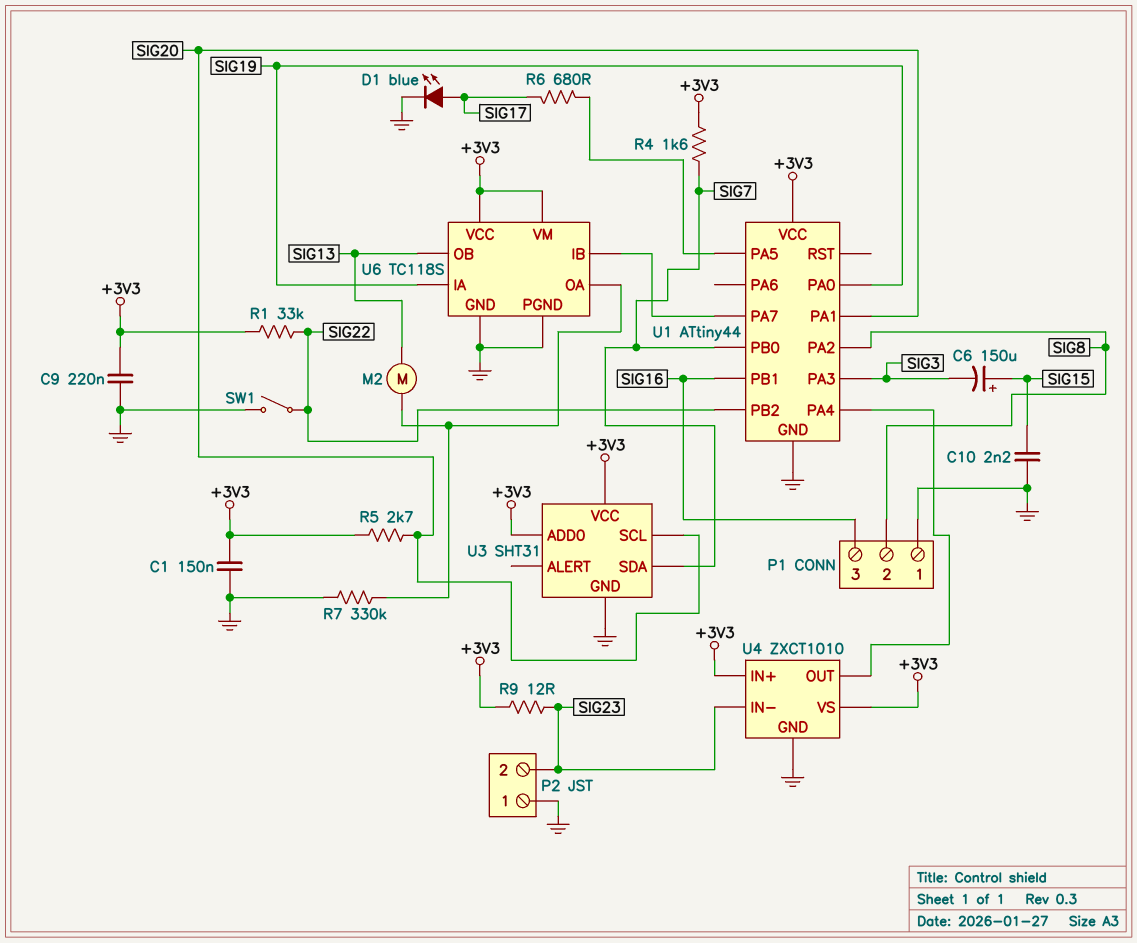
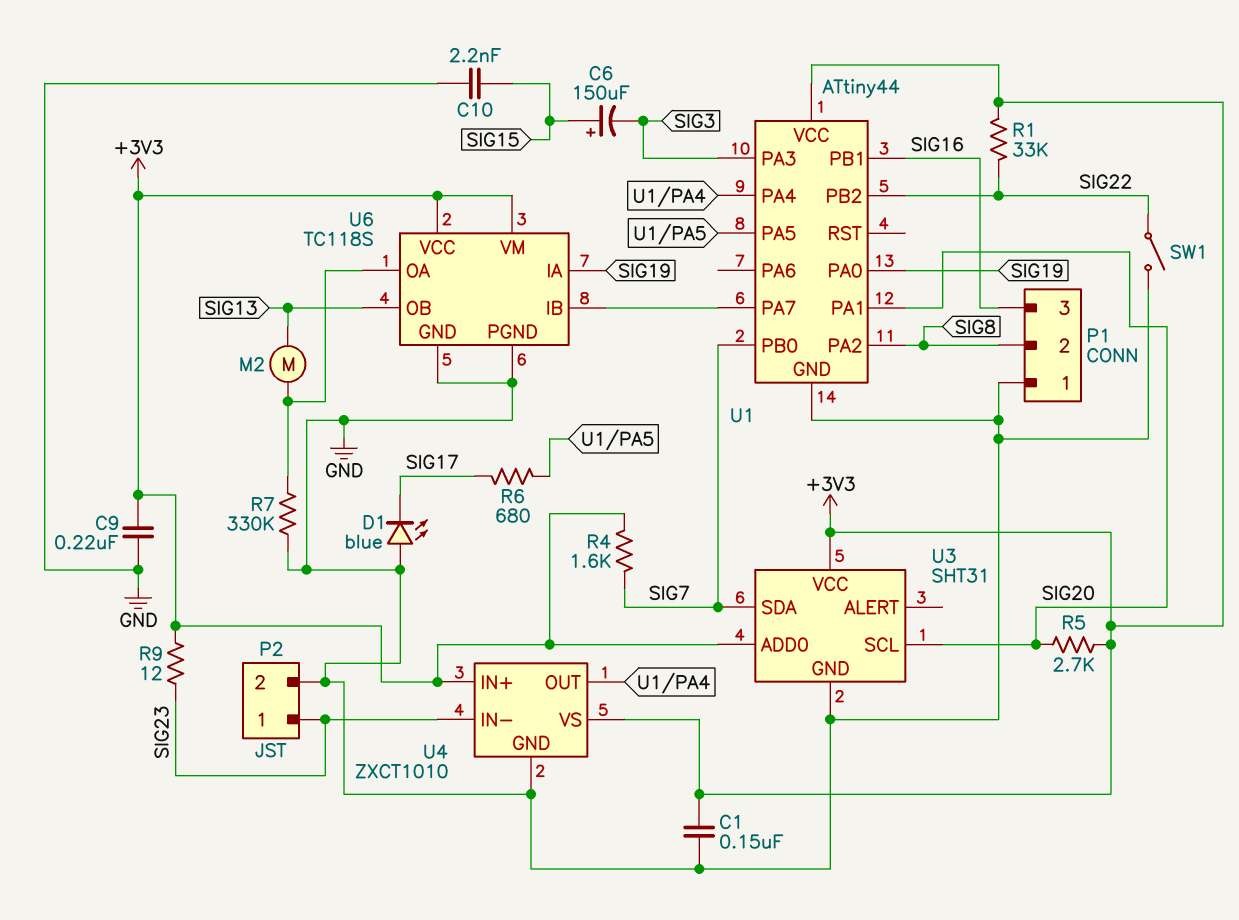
D1: LED blue (A SIG17, K GND) -> LED blue (A GND, K SIG17)
P2 pin 1: GND -> SIG23
P2 pin 2: SIG23 -> GND

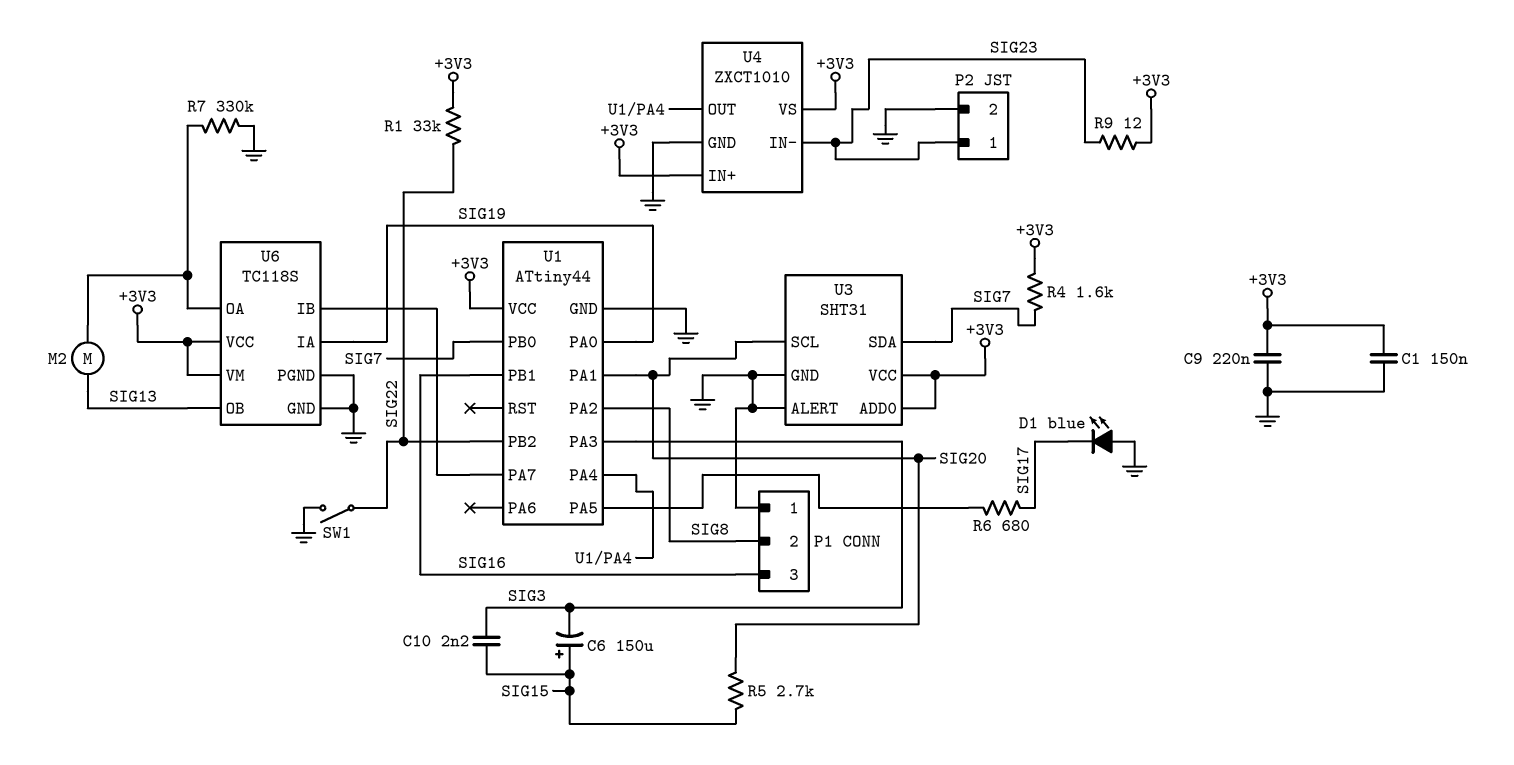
C10: 2.2nF (GND, SIG15) -> 2.2nF (SIG3, SIG15)
R5: 2.7k (+3V3, SIG20) -> 2.7k (SIG15, SIG20)
U3 pin ALERT: none -> GND

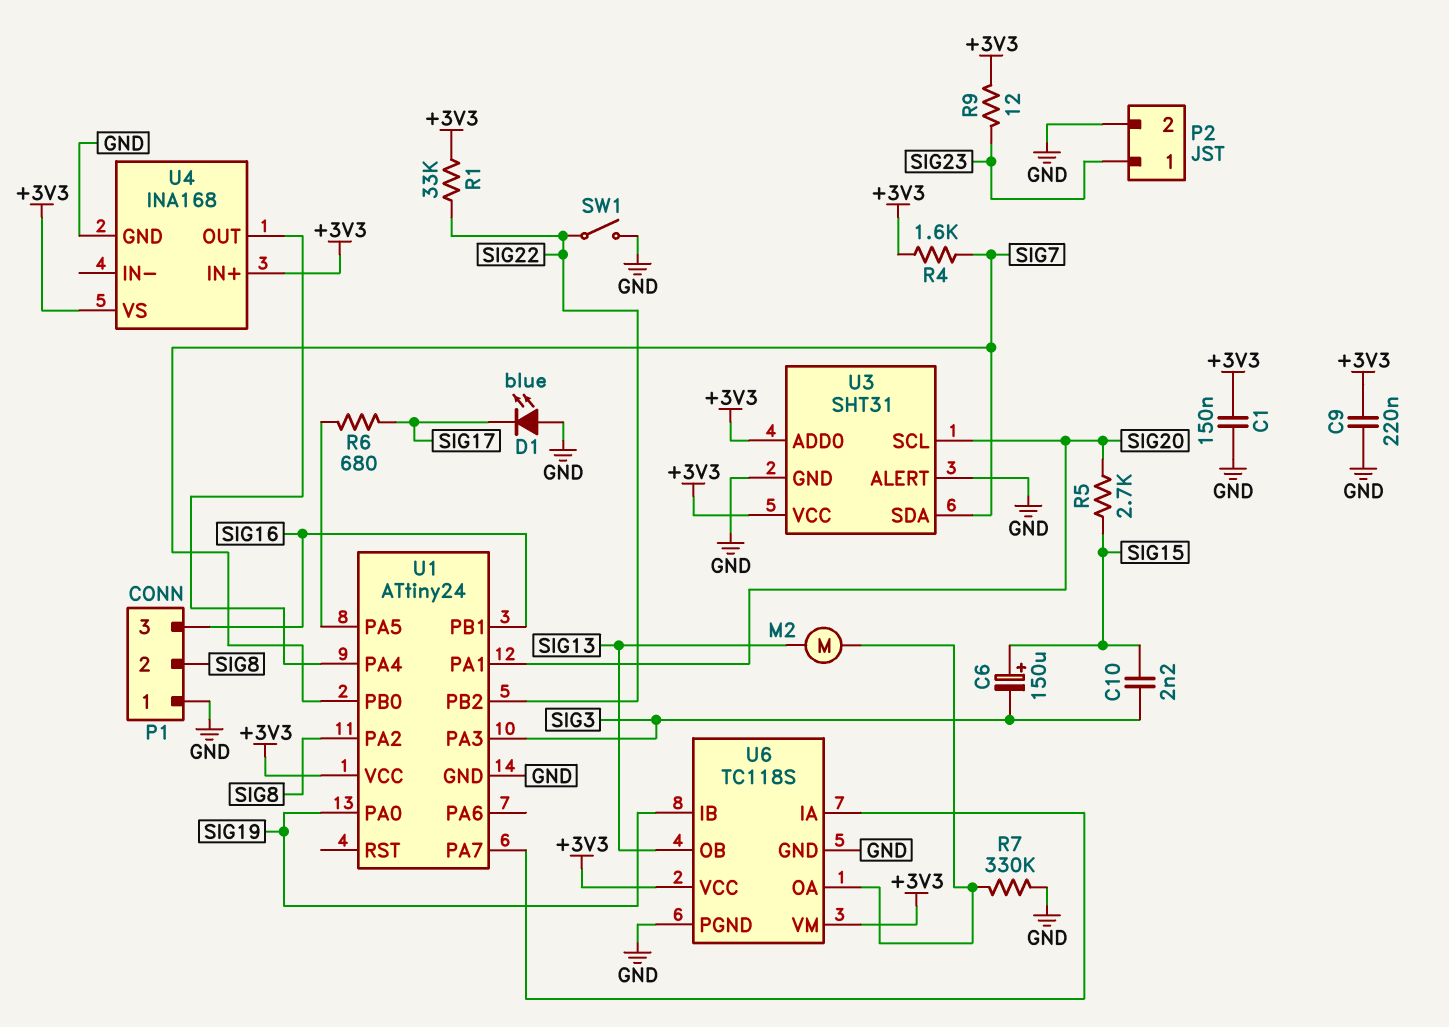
U1: ATtiny44 -> ATtiny24
U4: ZXCT1010 -> INA168
U4 pin IN-: SIG23 -> none
U6 pin IA: SIG19 -> U1/PA7
U6 pin IB: U1/PA7 -> SIG19

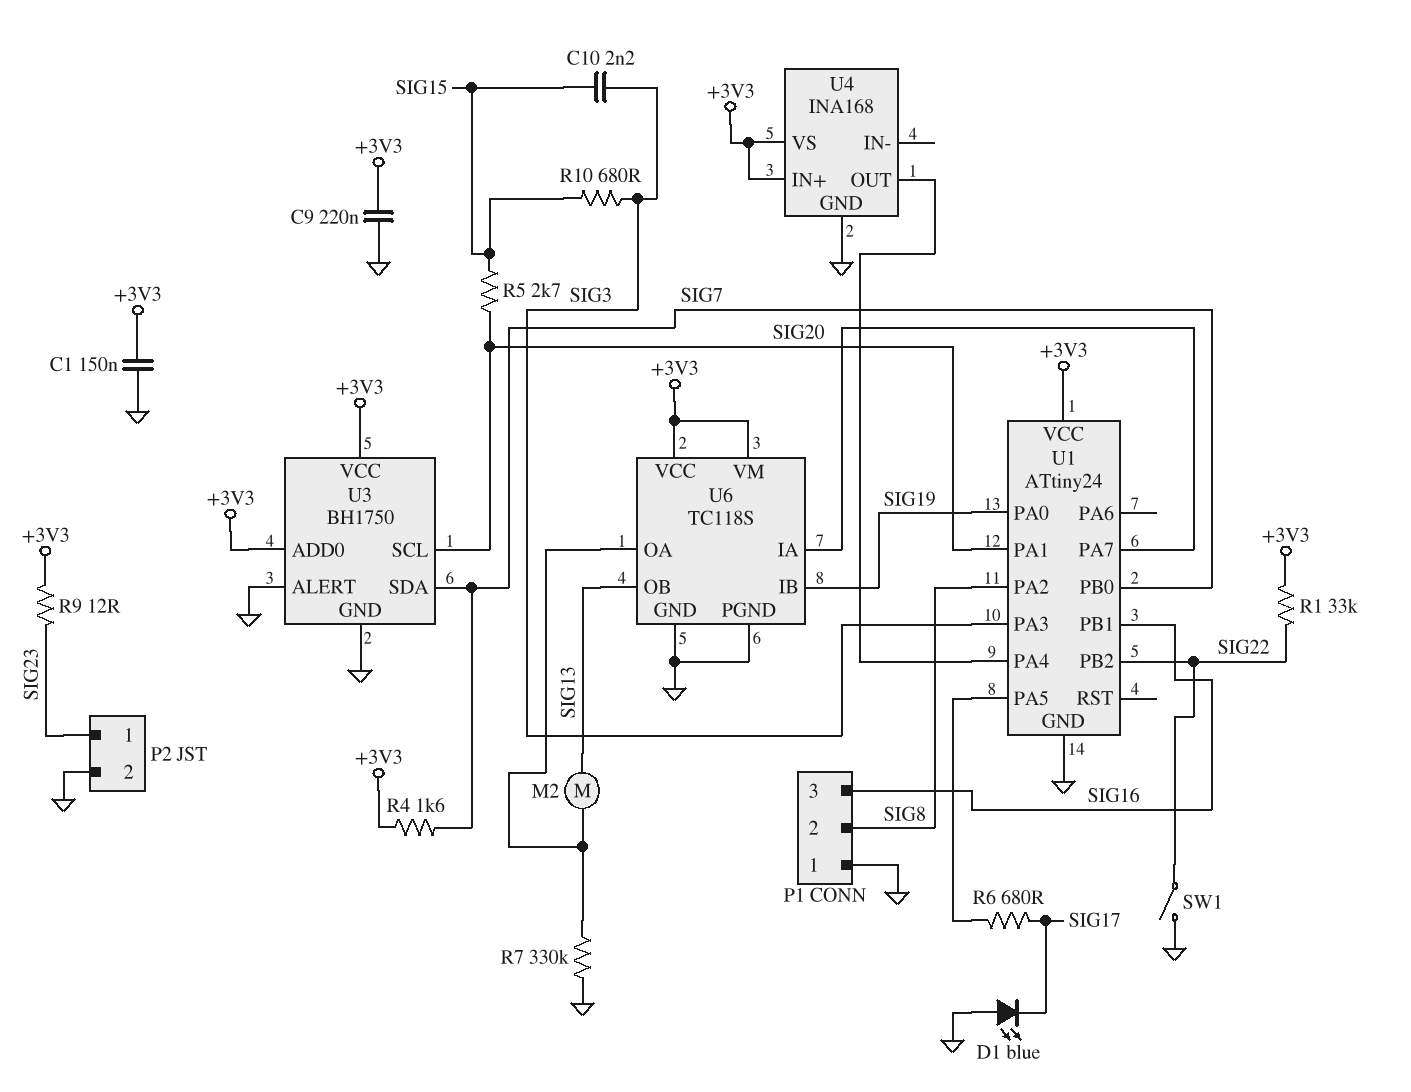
C6: 150uF (plus SIG15, minus SIG3) -> none
R10: none -> 680 (SIG3, SIG15)
U3: SHT31 -> BH1750

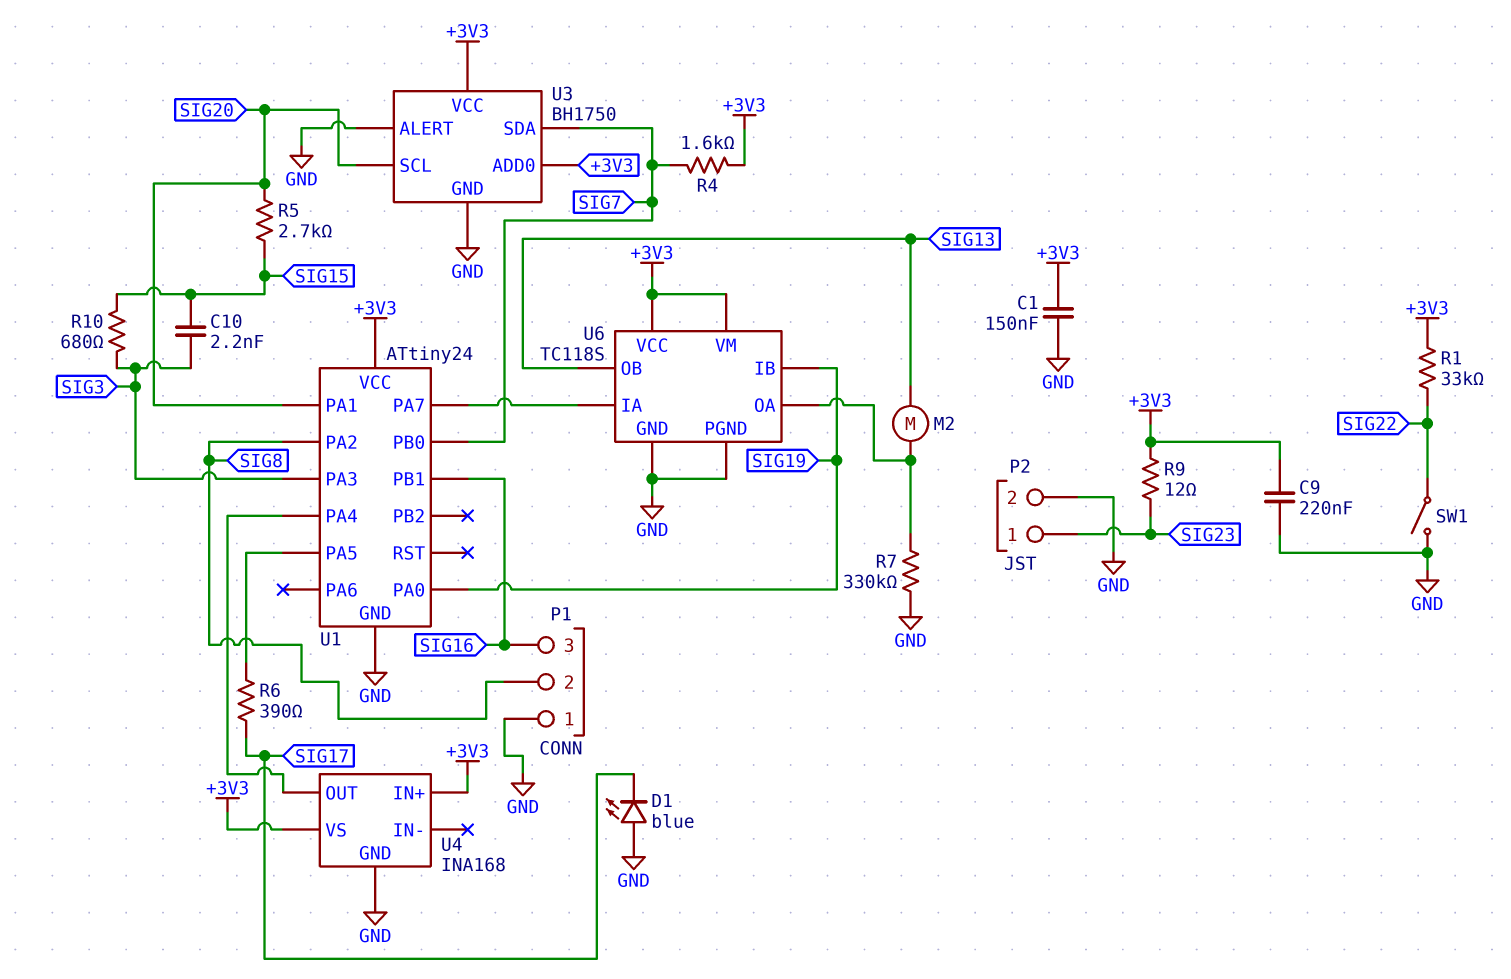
R6: 680 (SIG17, U1/PA5) -> 390 (SIG17, U1/PA5)
U1 pin PB2: SIG22 -> none

